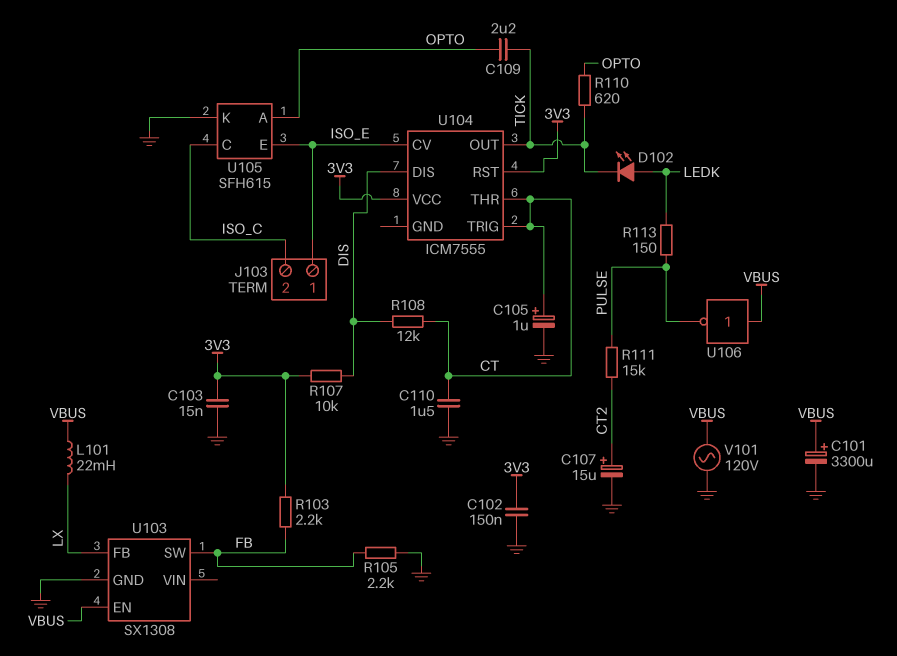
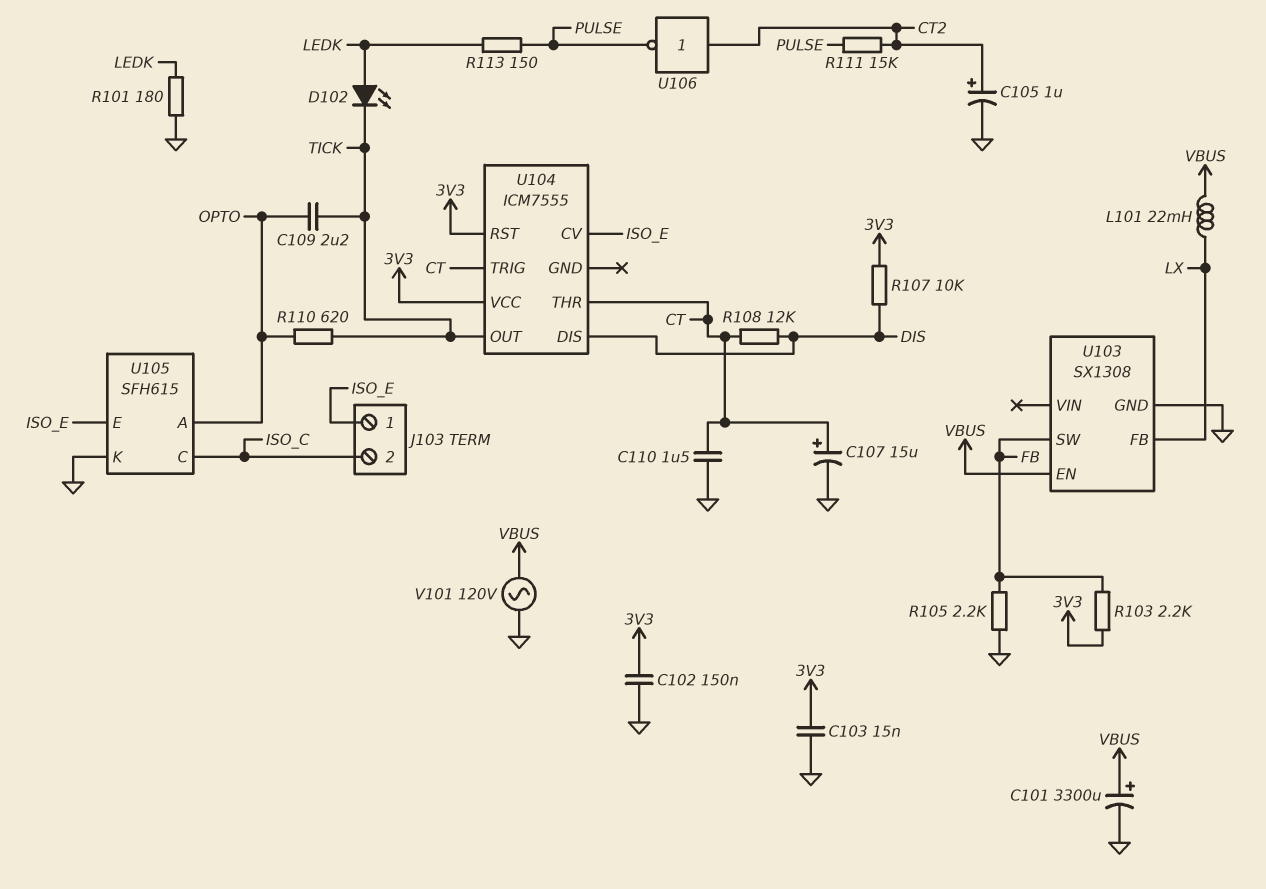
C105: 1uF (plus CT, minus GND) -> 1uF (plus CT2, minus GND)
C107: 15uF (plus CT2, minus GND) -> 15uF (plus CT, minus GND)
R101: none -> 180 (GND, LEDK)
U106: NOT (in VBUS, out PULSE) -> NOT (in CT2, out PULSE)

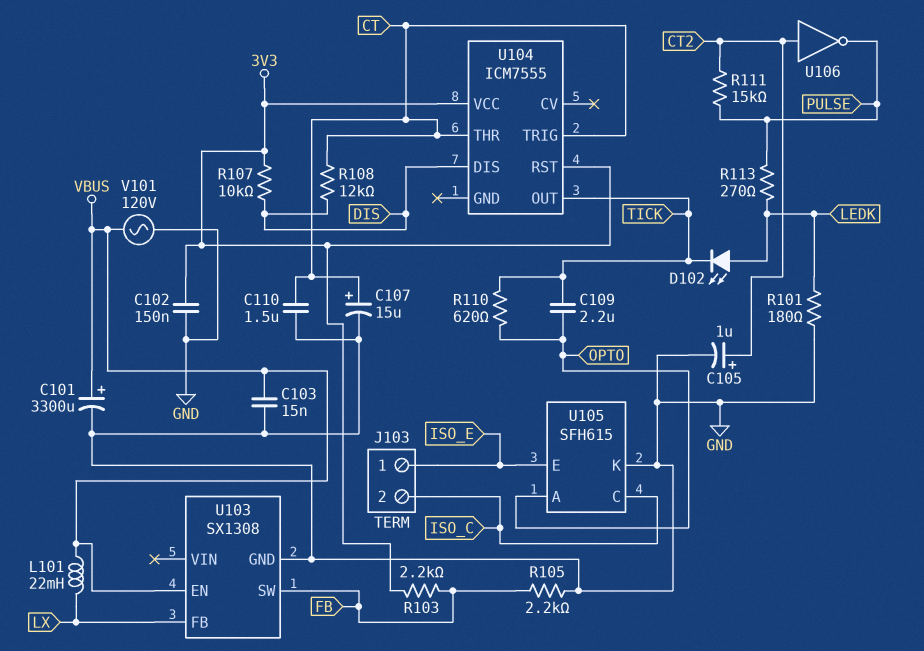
C103: 15nF (3V3, GND) -> 15nF (GND, VBUS)
R113: 150 (LEDK, PULSE) -> 270 (LEDK, PULSE)
U104 pin CV: ISO_E -> none

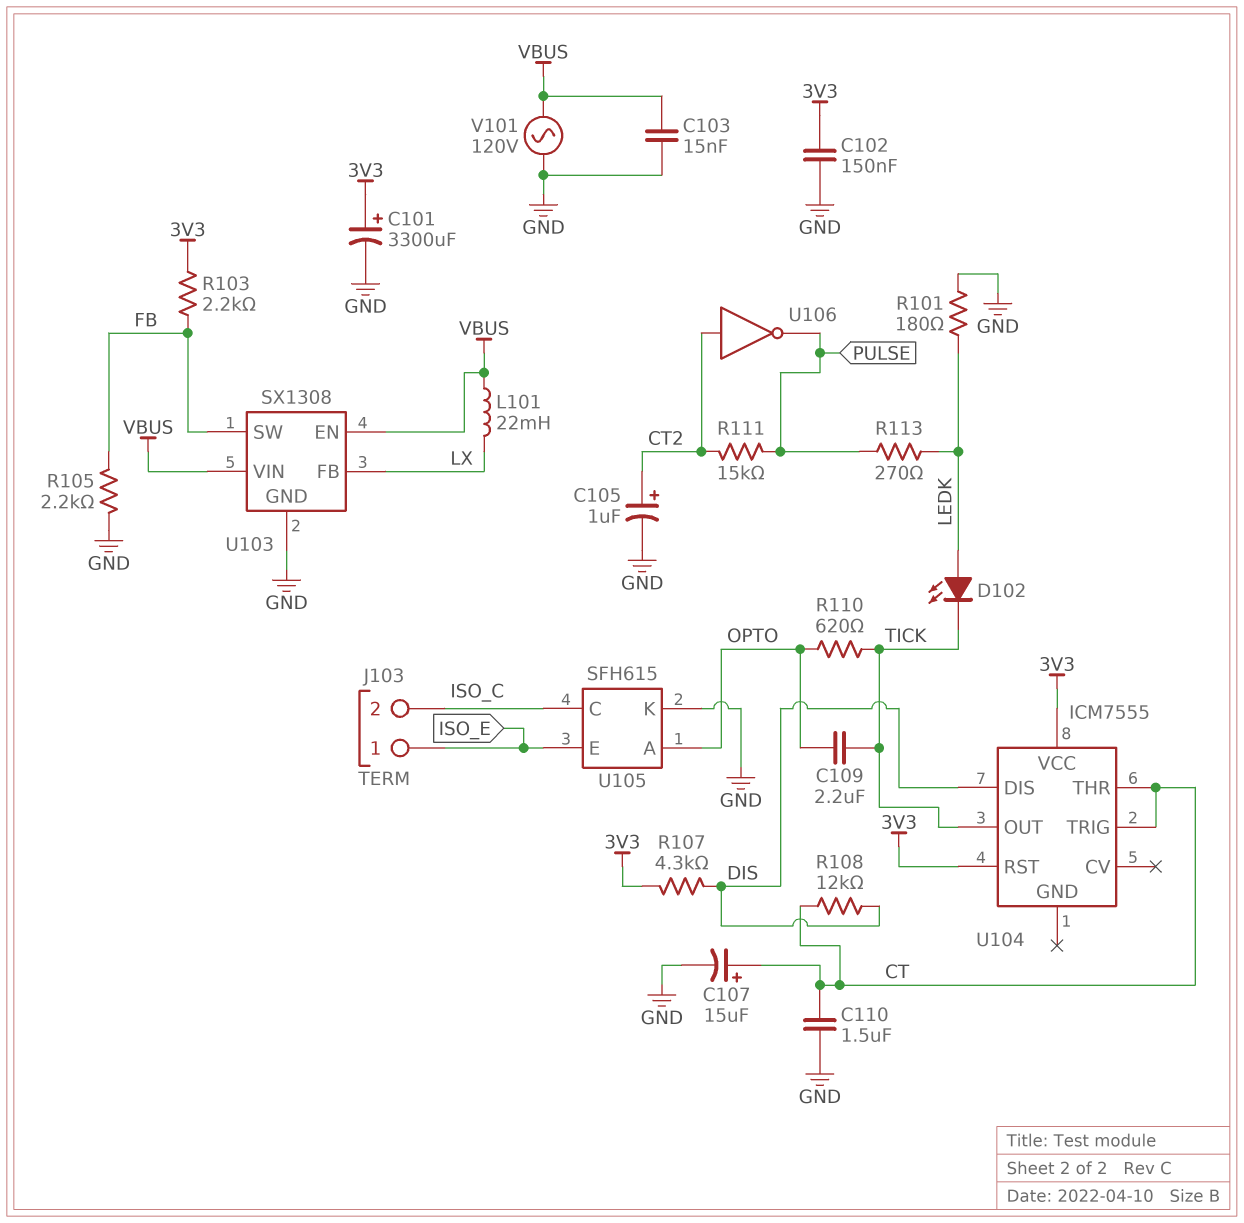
C101: 3300uF (plus VBUS, minus GND) -> 3300uF (plus 3V3, minus GND)
R107: 10k (3V3, DIS) -> 4.3k (3V3, DIS)
U103 pin VIN: none -> VBUS

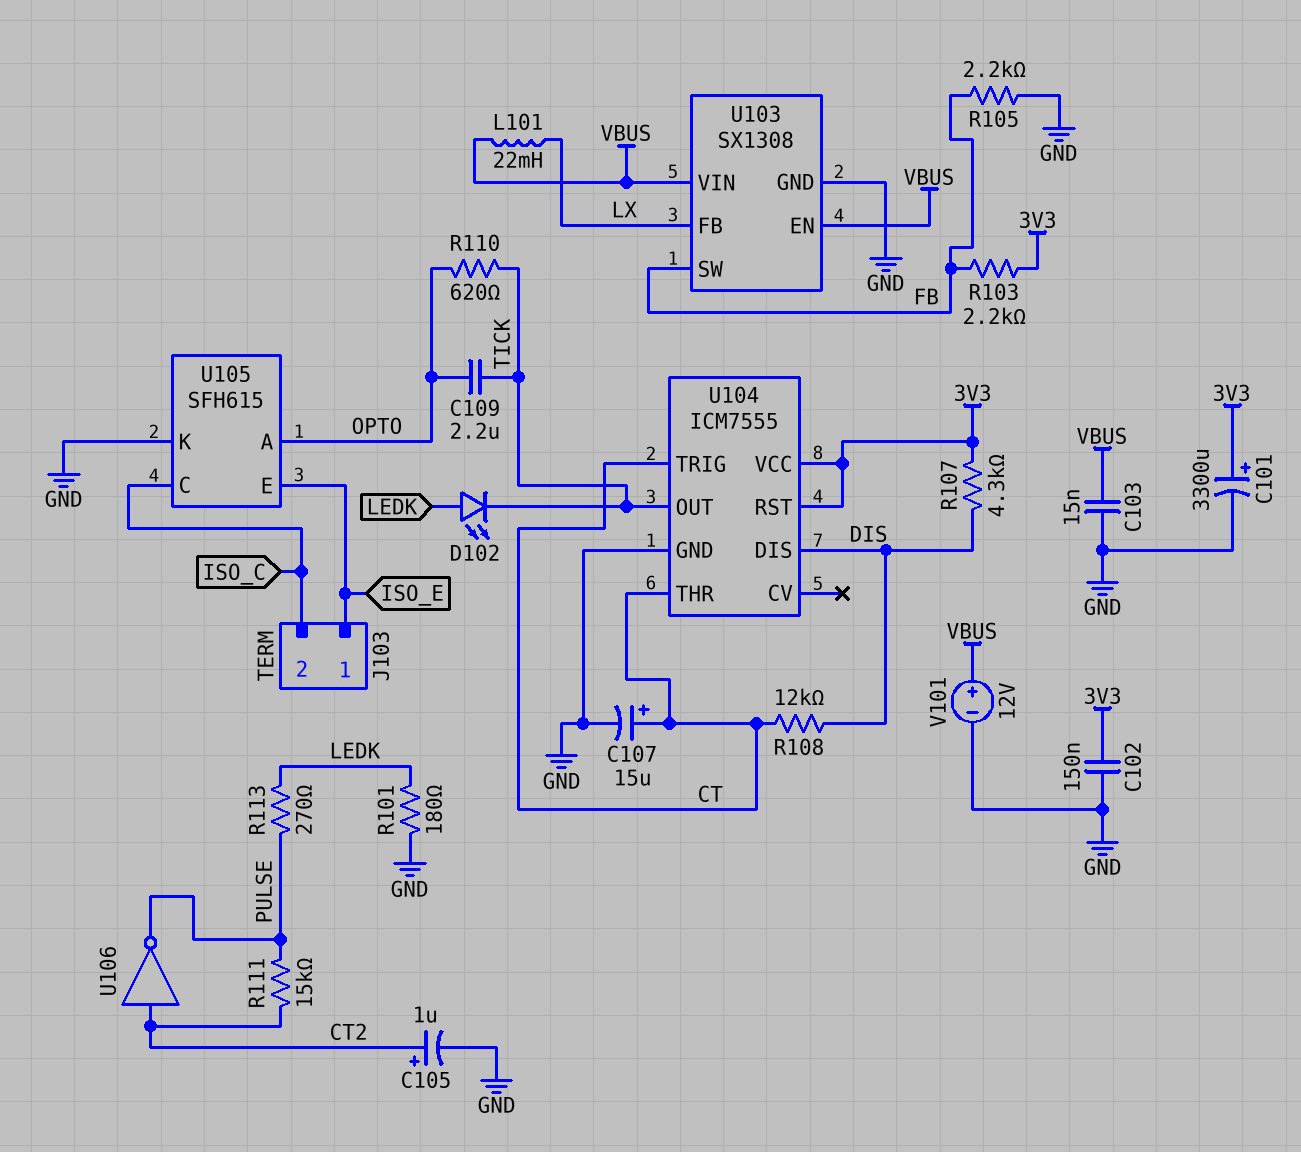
C110: 1.5uF (CT, GND) -> none
U104 pin GND: none -> GND
V101: AC 120V (GND, VBUS) -> 12V (plus VBUS, minus GND)

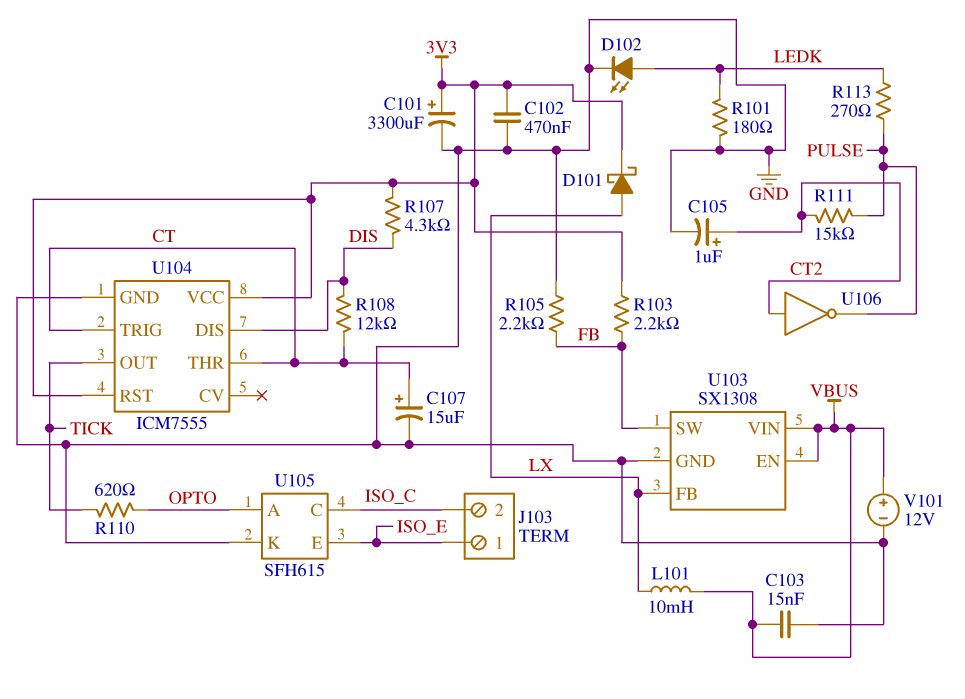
C102: 150nF (3V3, GND) -> 470nF (3V3, GND)
C109: 2.2uF (OPTO, TICK) -> none
D101: none -> schottky (A LX, K 3V3)
D102: LED (A LEDK, K TICK) -> LED (A LEDK, K GND)
L101: 22mH (LX, VBUS) -> 10mH (LX, VBUS)

